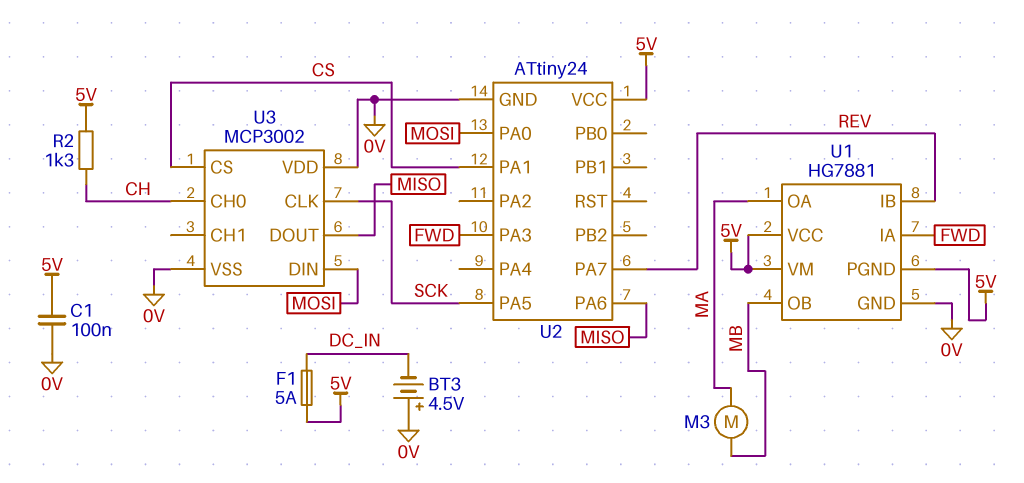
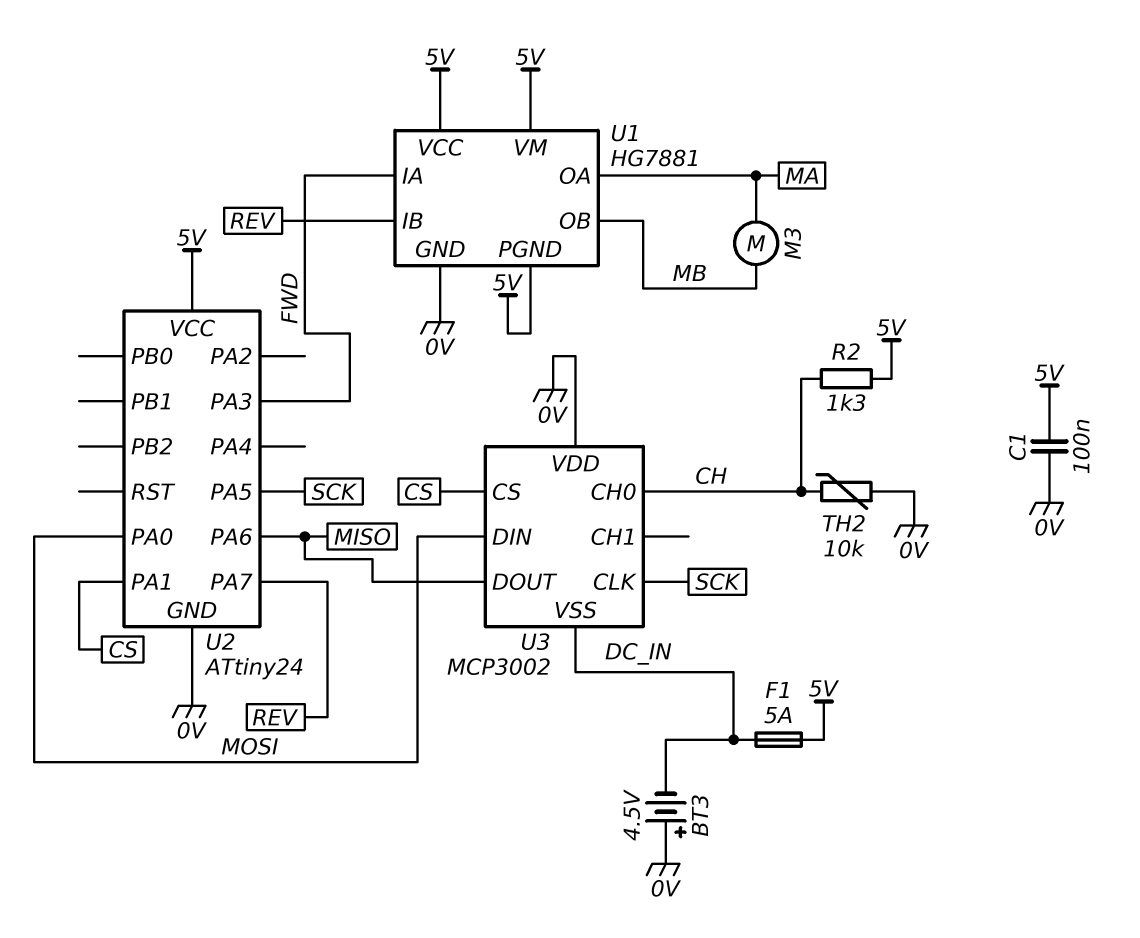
TH2: none -> 10k (0V, CH)
U3 pin VSS: 0V -> DC_IN

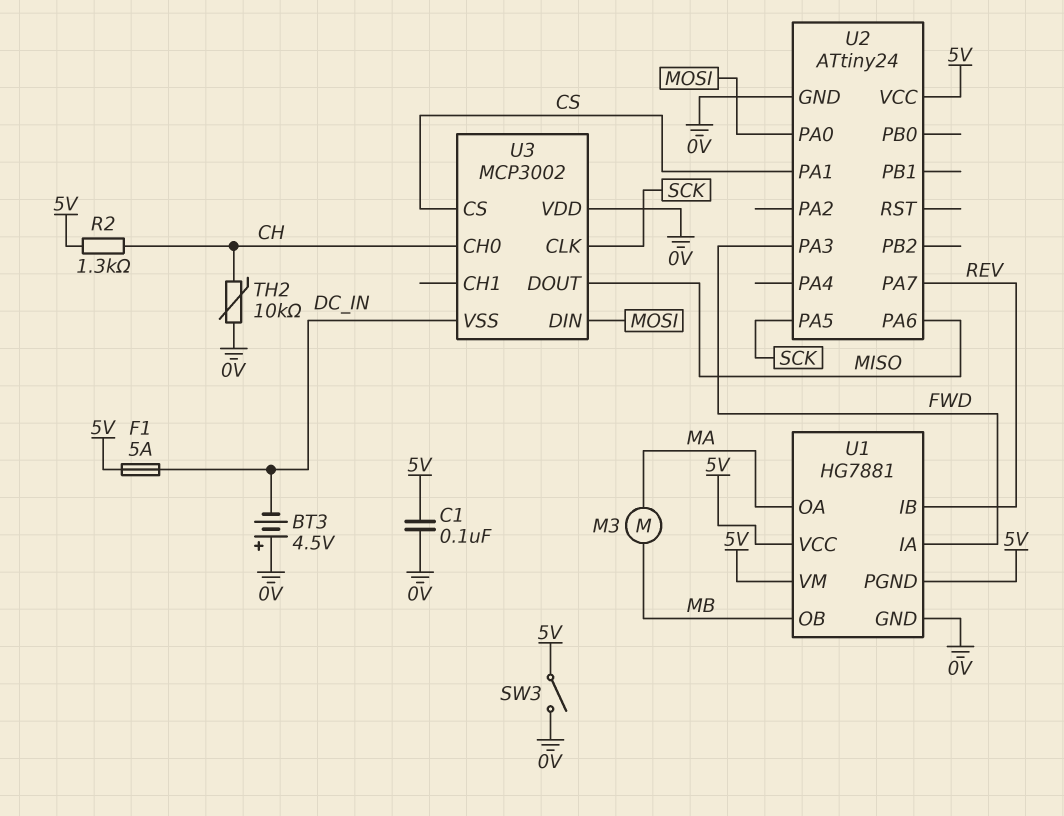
SW3: none -> switch (0V, 5V)

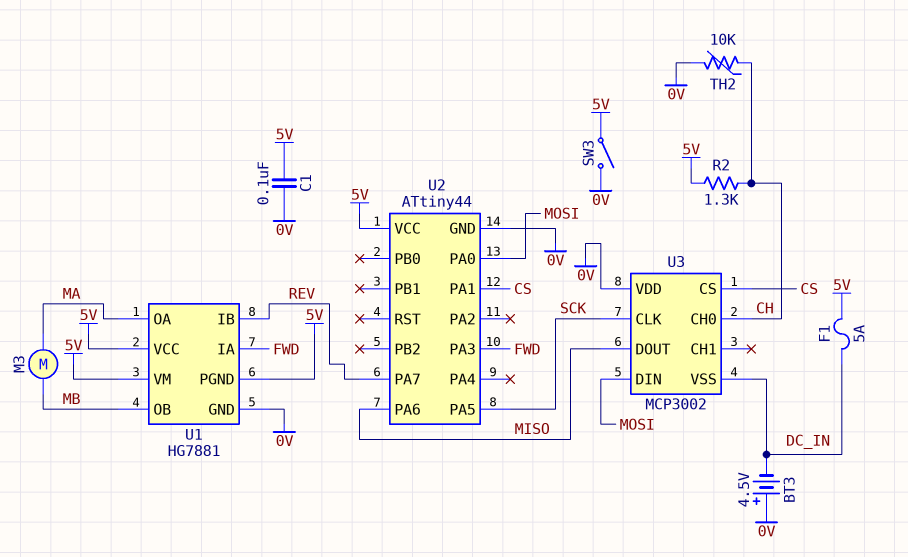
U2: ATtiny24 -> ATtiny44

